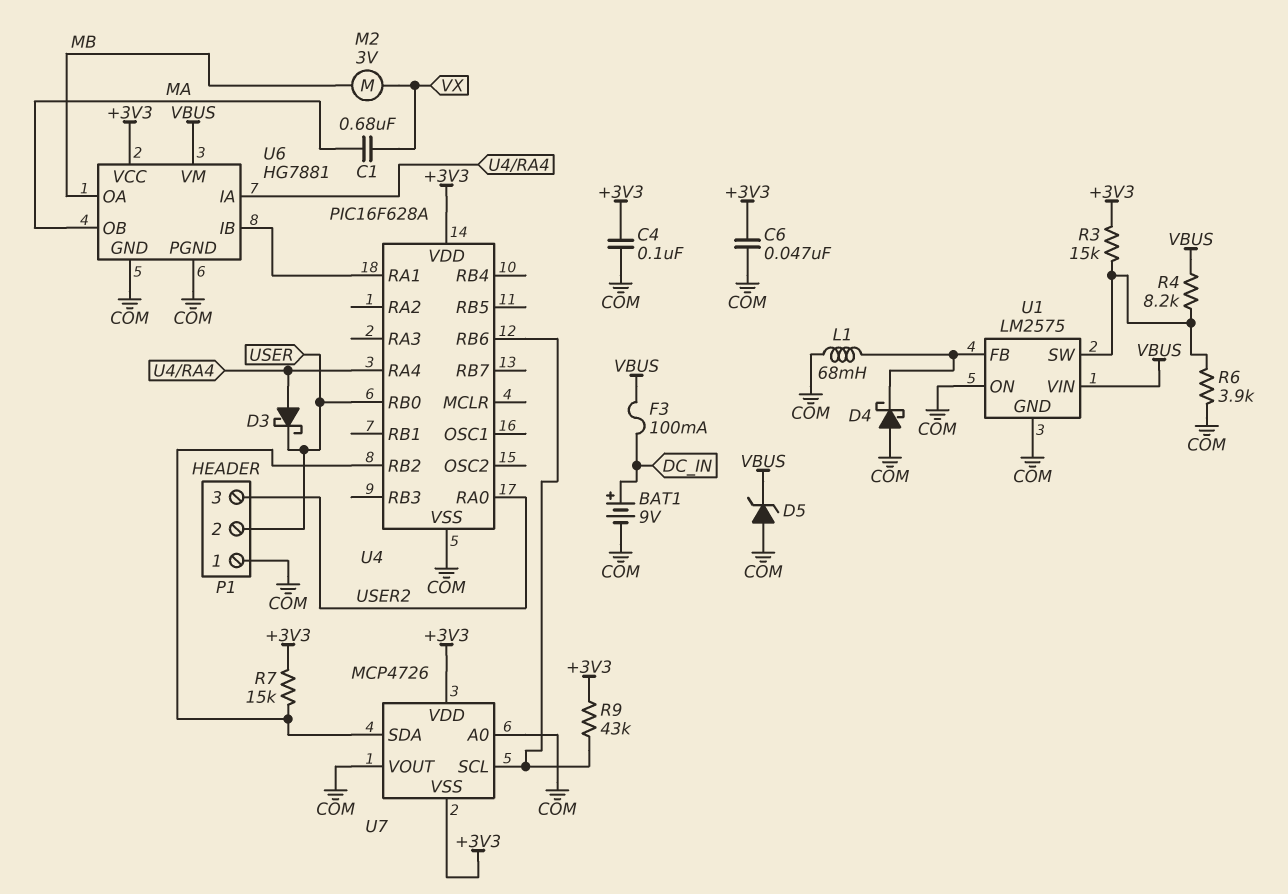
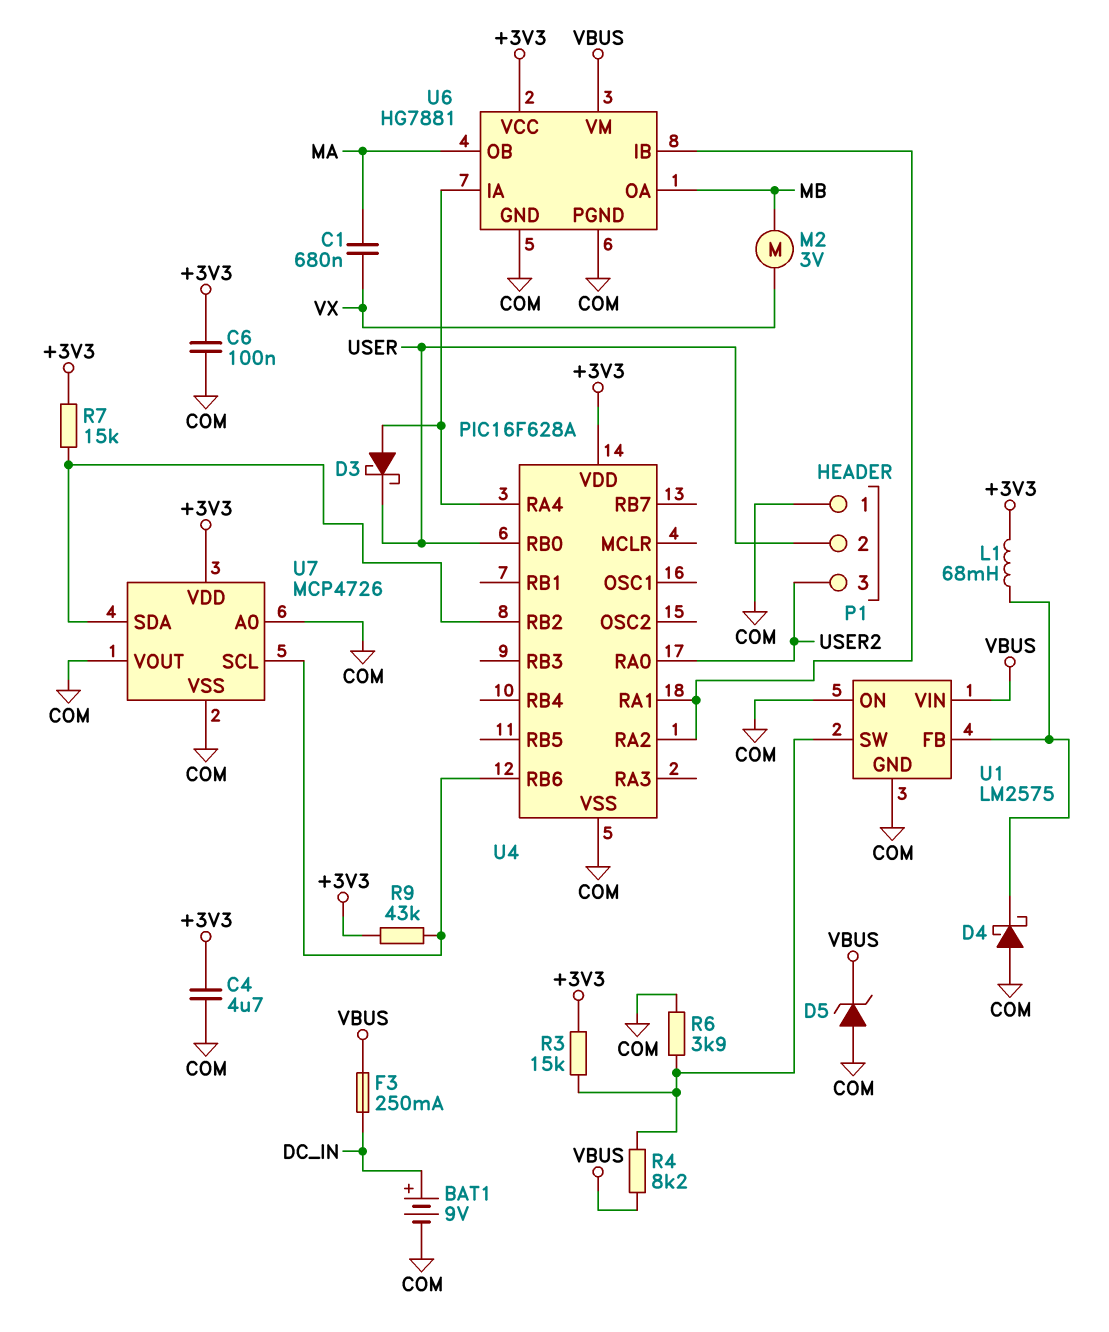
C4: 100nF (+3V3, COM) -> 4.7uF (+3V3, COM)
C6: 47nF (+3V3, COM) -> 100nF (+3V3, COM)
F3: 100mA (DC_IN, VBUS) -> 250mA (DC_IN, VBUS)
L1: 68mH (COM, U1/FB) -> 68mH (+3V3, U1/FB)
U4 pin RA2: none -> U4/RA1
U7 pin VSS: +3V3 -> COM

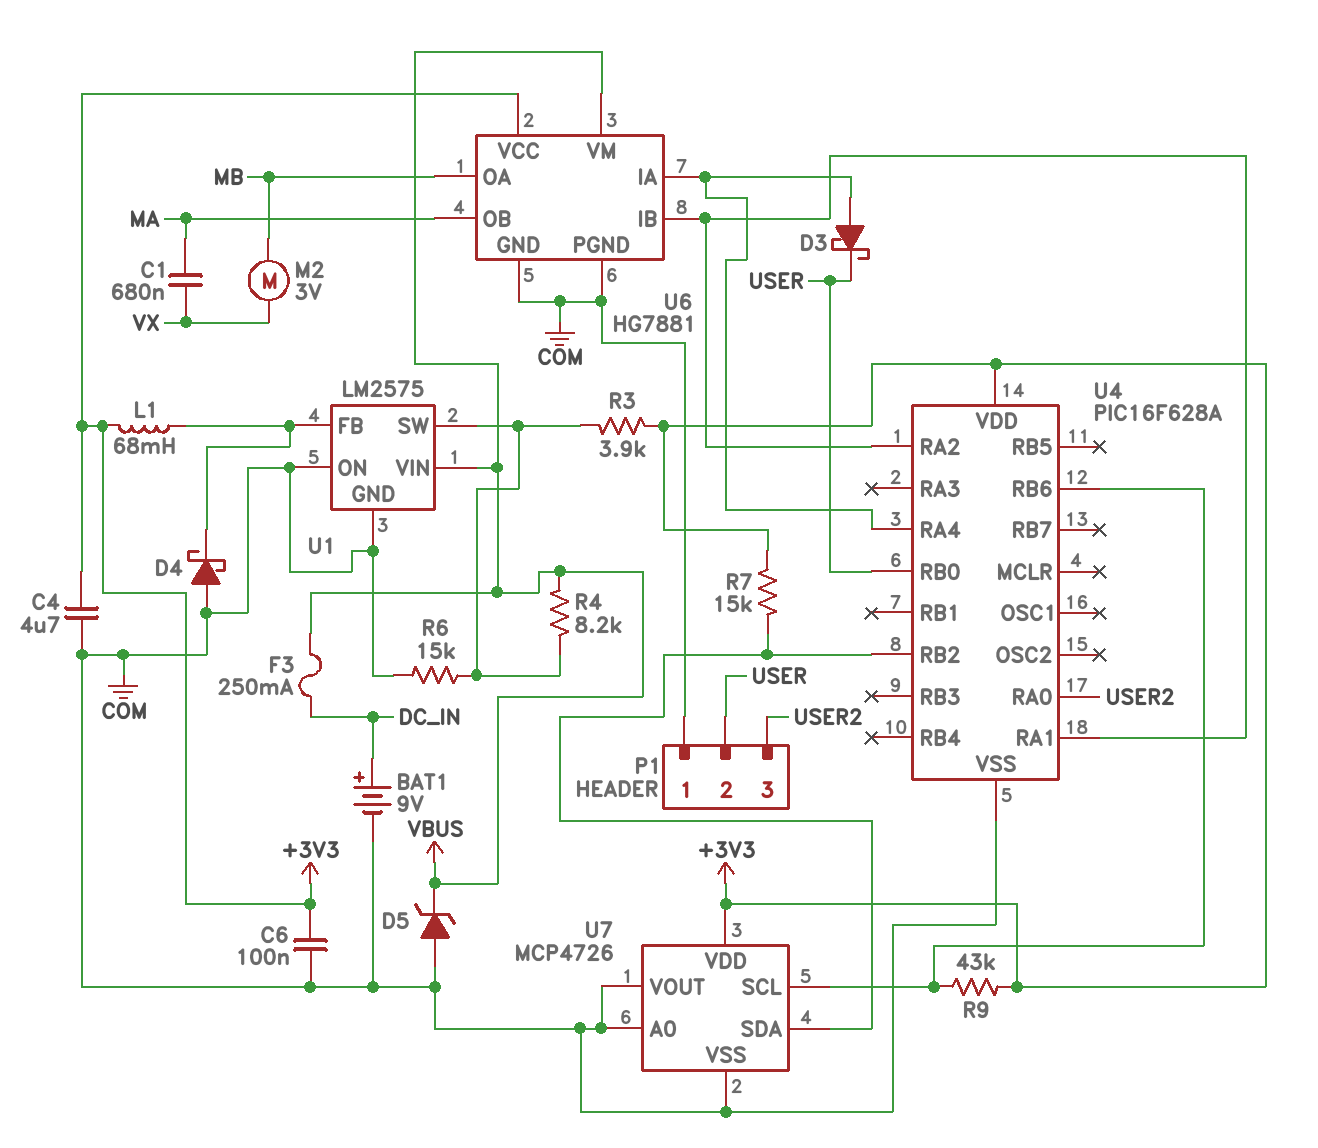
R3: 15k (+3V3, U1/SW) -> 3.9k (+3V3, U1/SW)
R6: 3.9k (COM, U1/SW) -> 15k (COM, U1/SW)

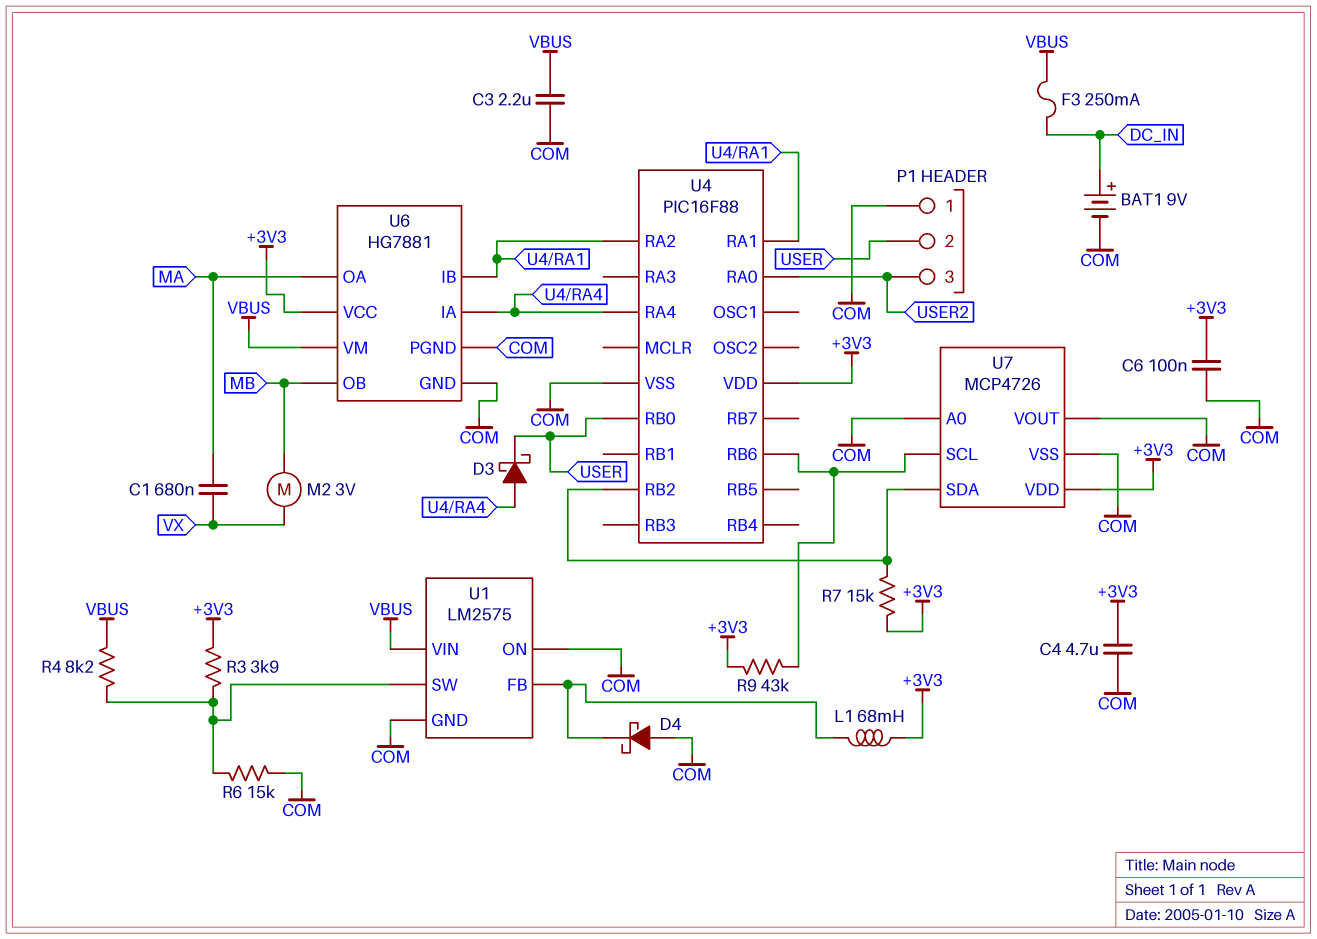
C3: none -> 2.2uF (COM, VBUS)
D5: zener (A COM, K VBUS) -> none
U4: PIC16F628A -> PIC16F88
U6 pin OA: MB -> MA
U6 pin OB: MA -> MB

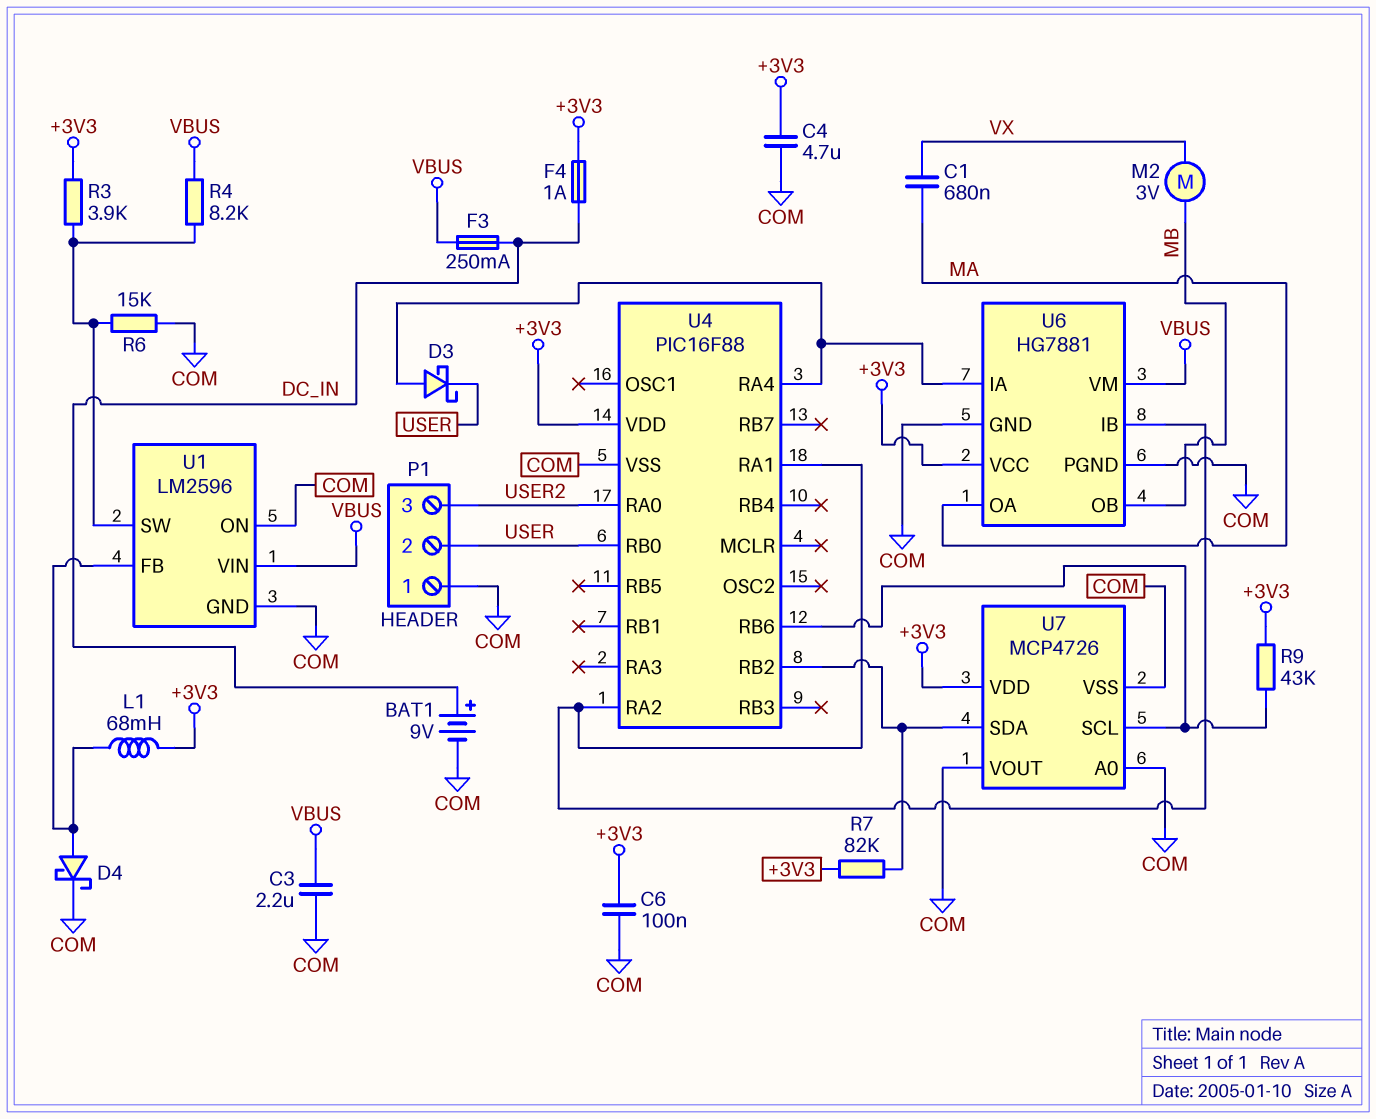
D4: schottky (A COM, K U1/FB) -> schottky (A U1/FB, K COM)
F4: none -> 1A (+3V3, DC_IN)
R7: 15k (+3V3, U4/RB2) -> 82k (+3V3, U4/RB2)
U1: LM2575 -> LM2596

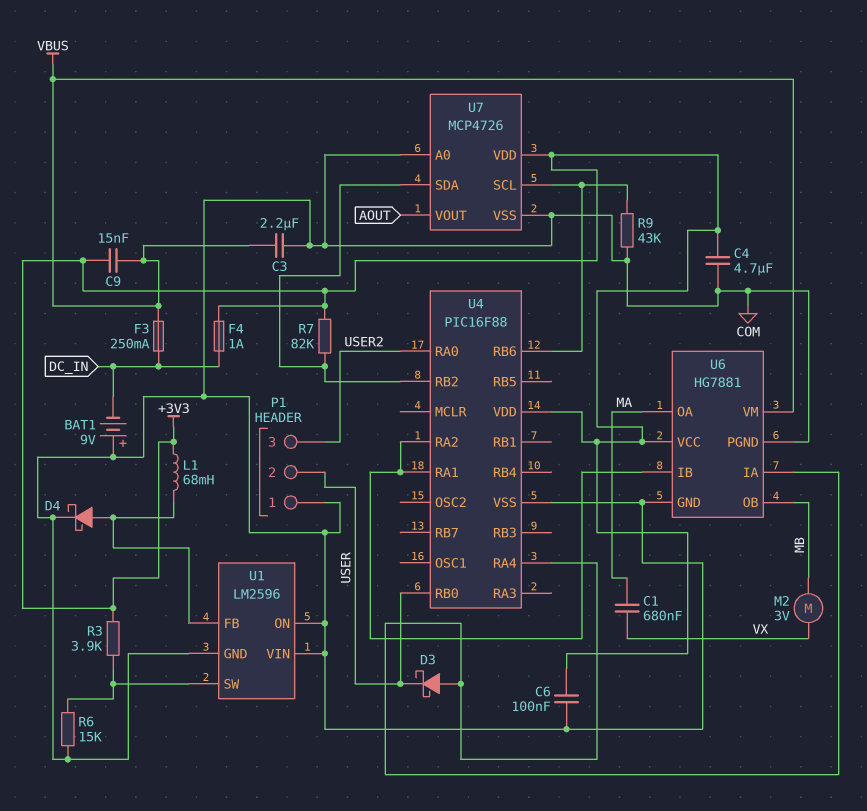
BAT1: 9V (plus DC_IN, minus COM) -> 9V (plus COM, minus DC_IN)
C9: none -> 15nF (+3V3, VBUS)
R4: 8.2k (U1/SW, VBUS) -> none
R9: 43k (+3V3, U4/RB6) -> 43k (COM, U4/RB6)
U1 pin VIN: VBUS -> COM
U7 pin VOUT: COM -> AOUT

